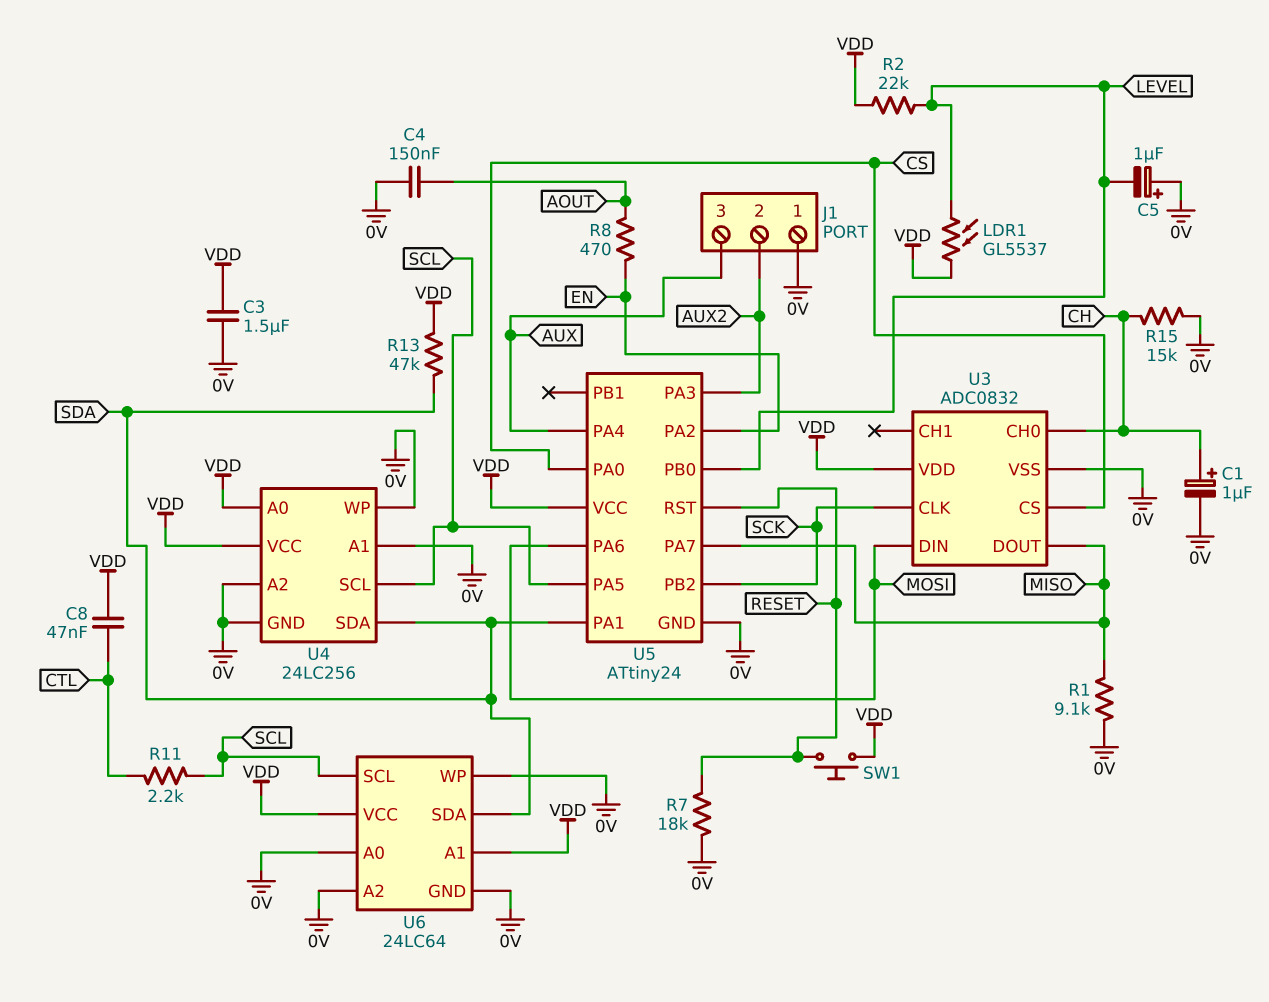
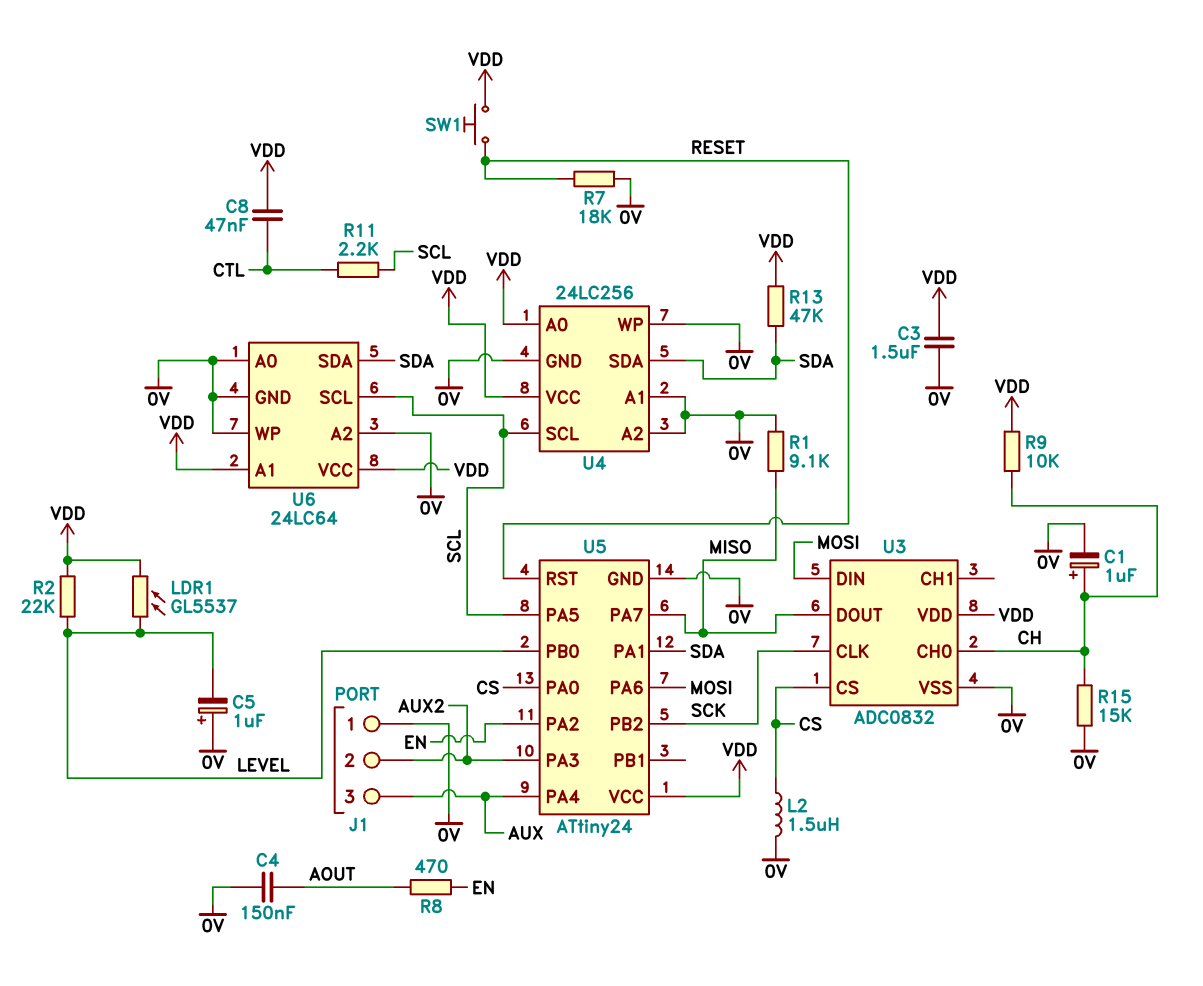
L2: none -> 1.5uH (0V, CS)
R9: none -> 10k (CH, VDD)

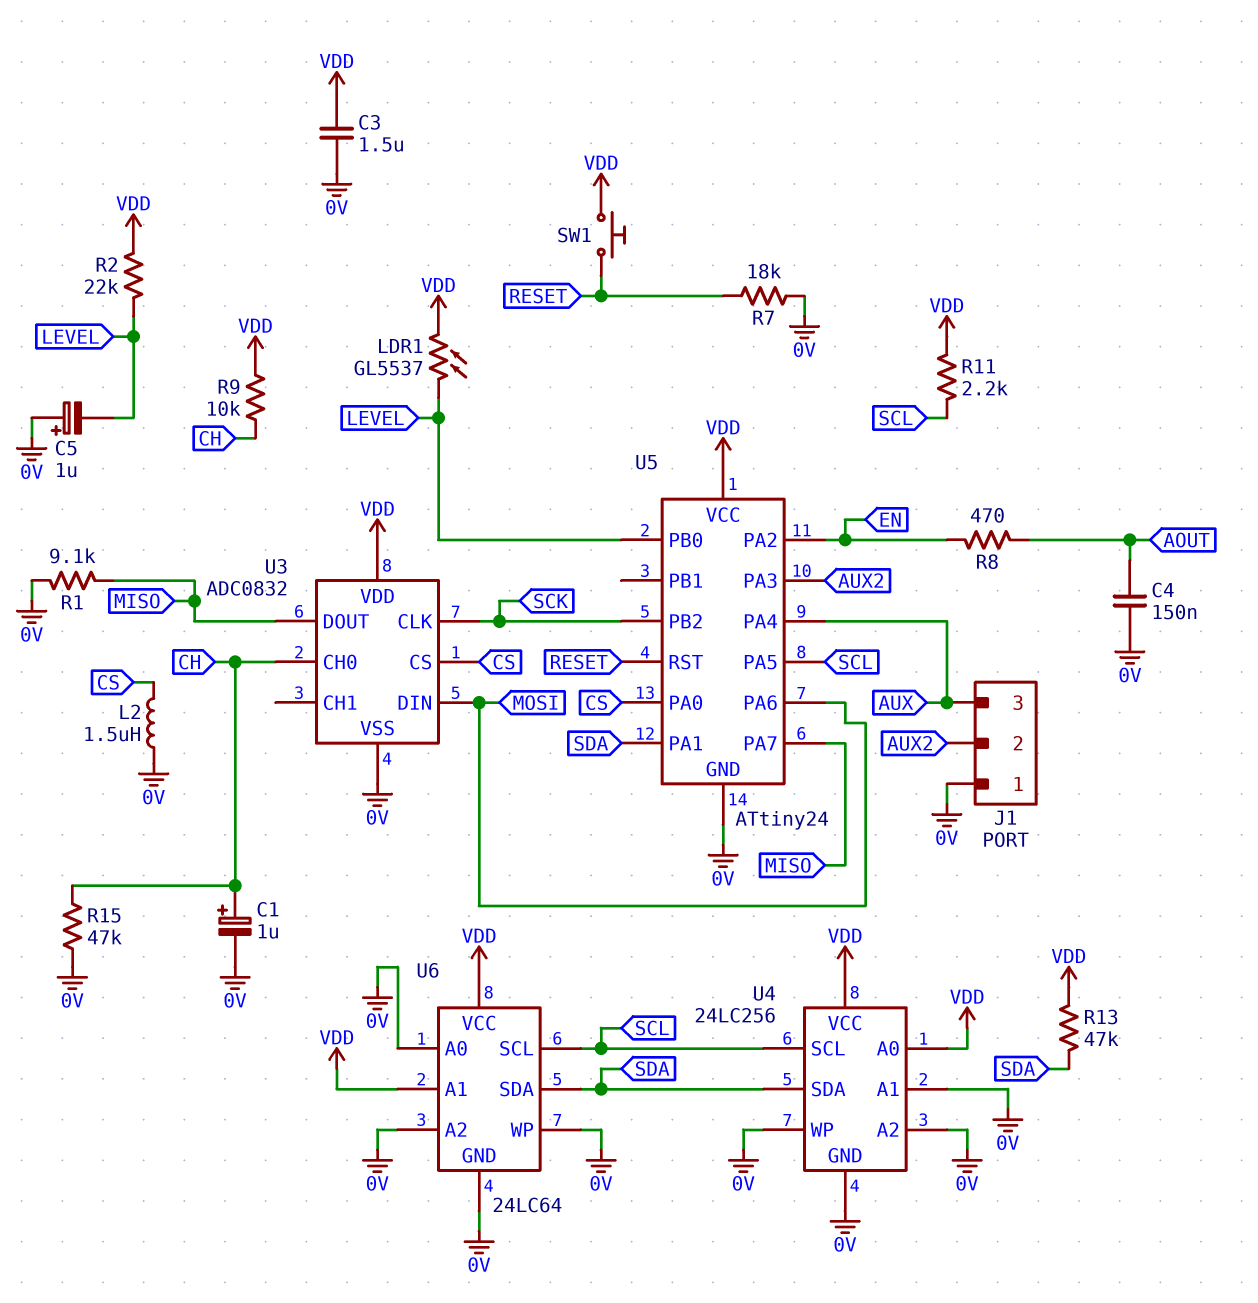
C8: 47nF (CTL, VDD) -> none
R11: 2.2k (CTL, SCL) -> 2.2k (SCL, VDD)
R15: 15k (0V, CH) -> 47k (0V, CH)

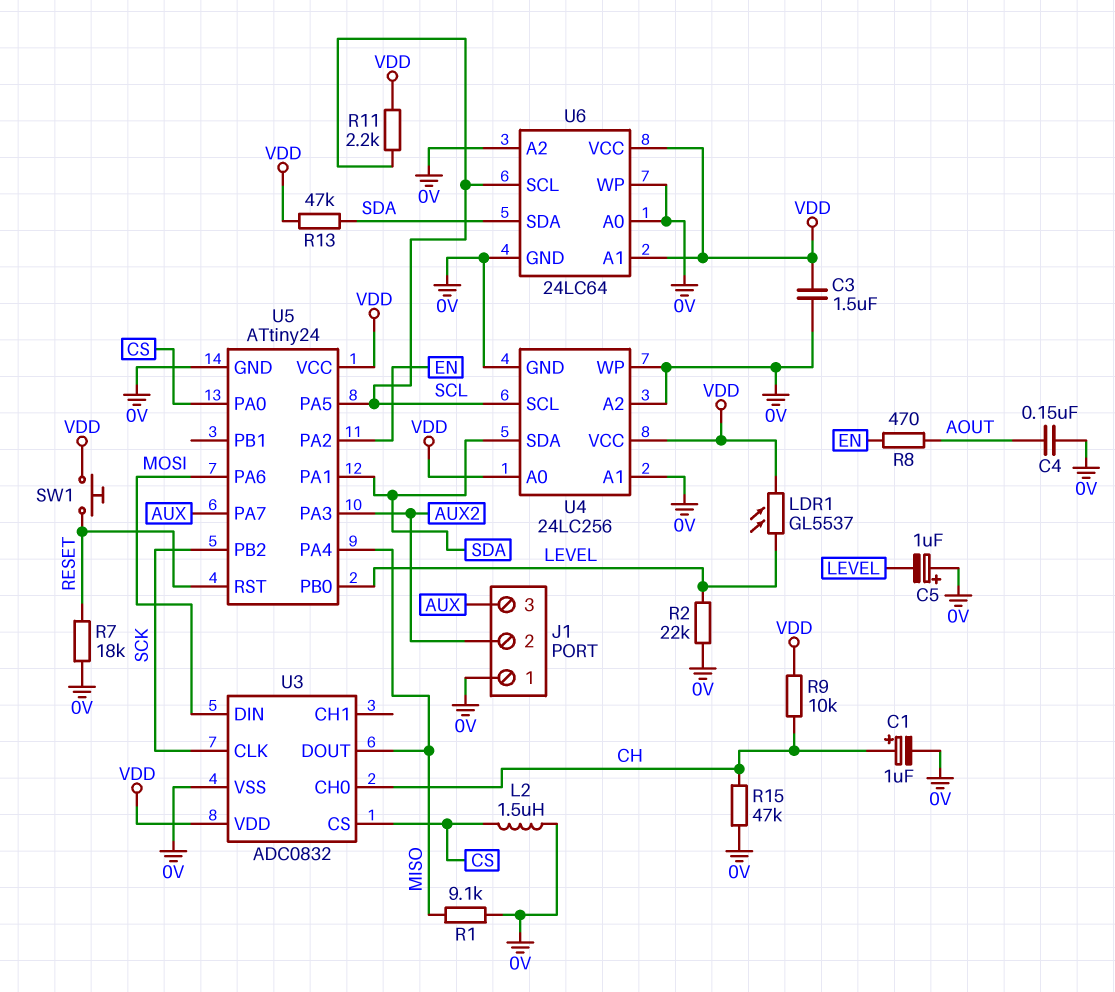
R2: 22k (LEVEL, VDD) -> 22k (0V, LEVEL)
U5 pin PA4: AUX -> MISO
U5 pin PA7: MISO -> AUX

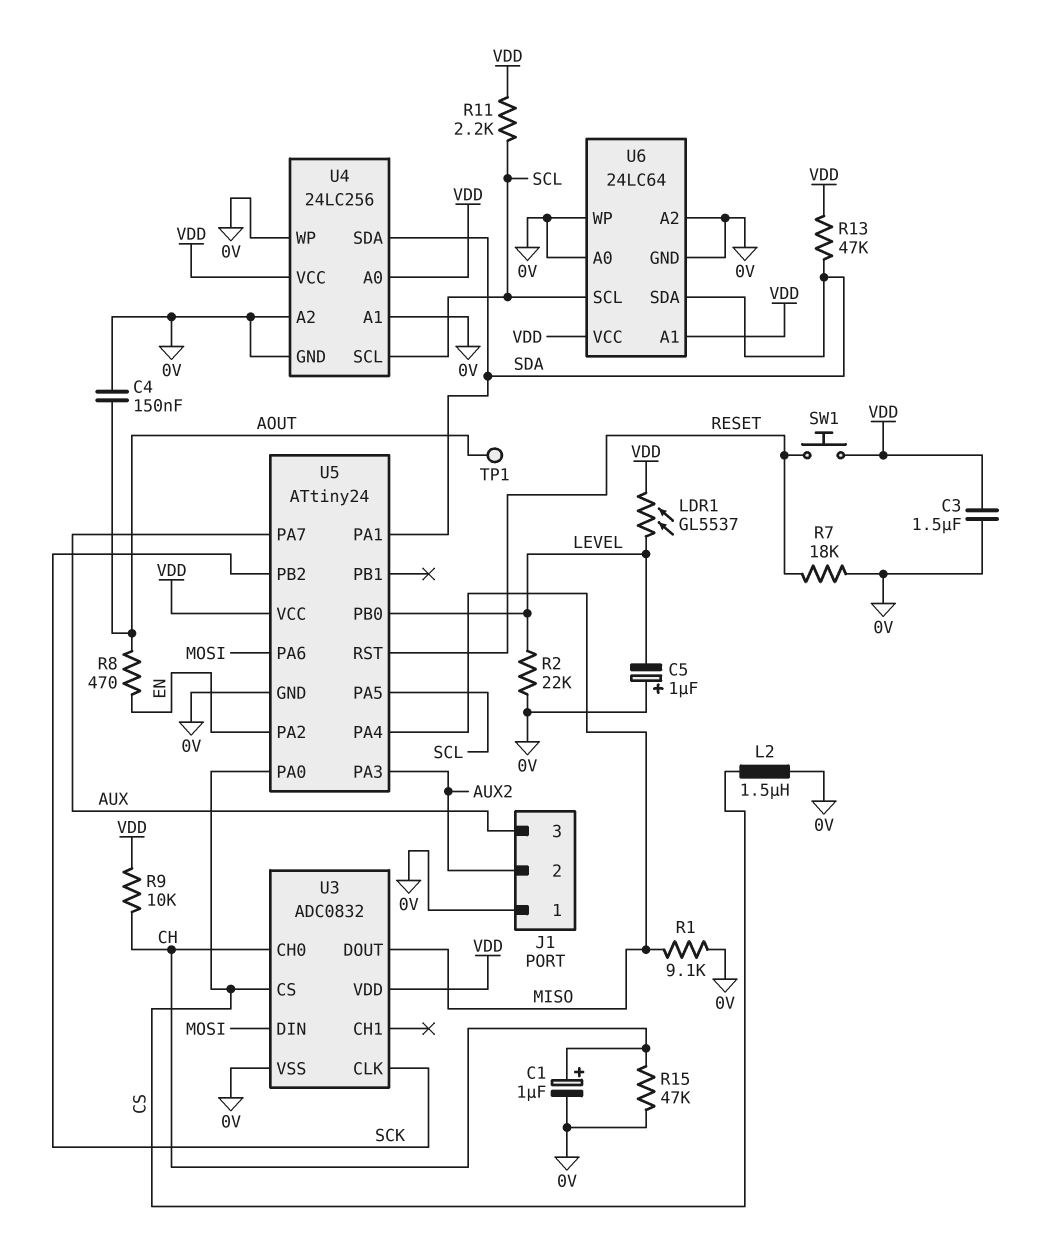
TP1: none -> test point (AOUT)

